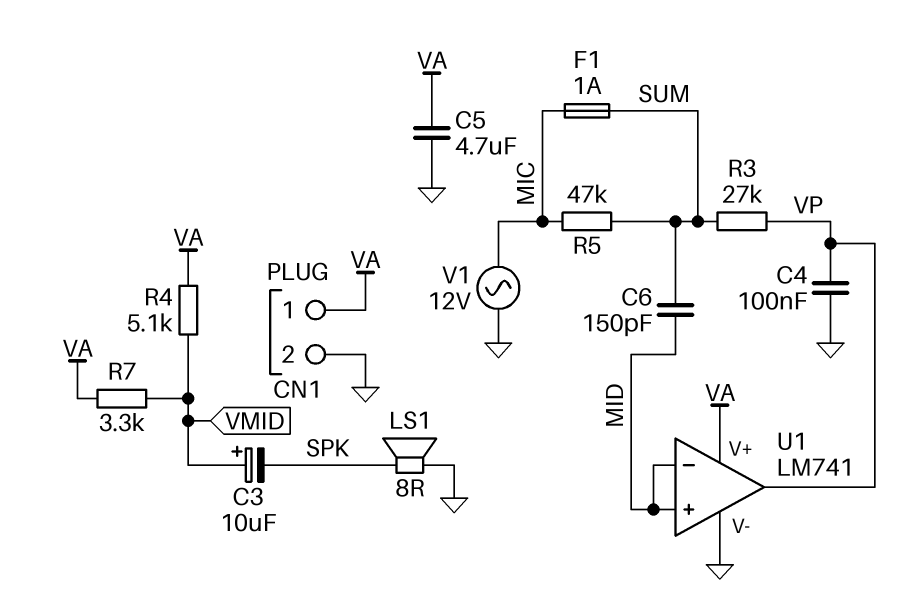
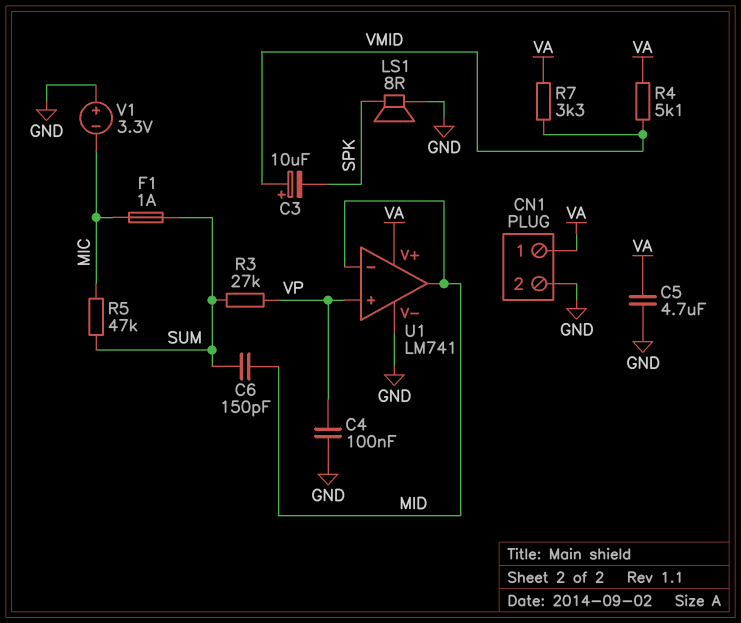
U1 pin in+: MID -> VP
U1 pin out: VP -> MID
V1: AC 12V (GND, MIC) -> 3.3V (plus GND, minus MIC)

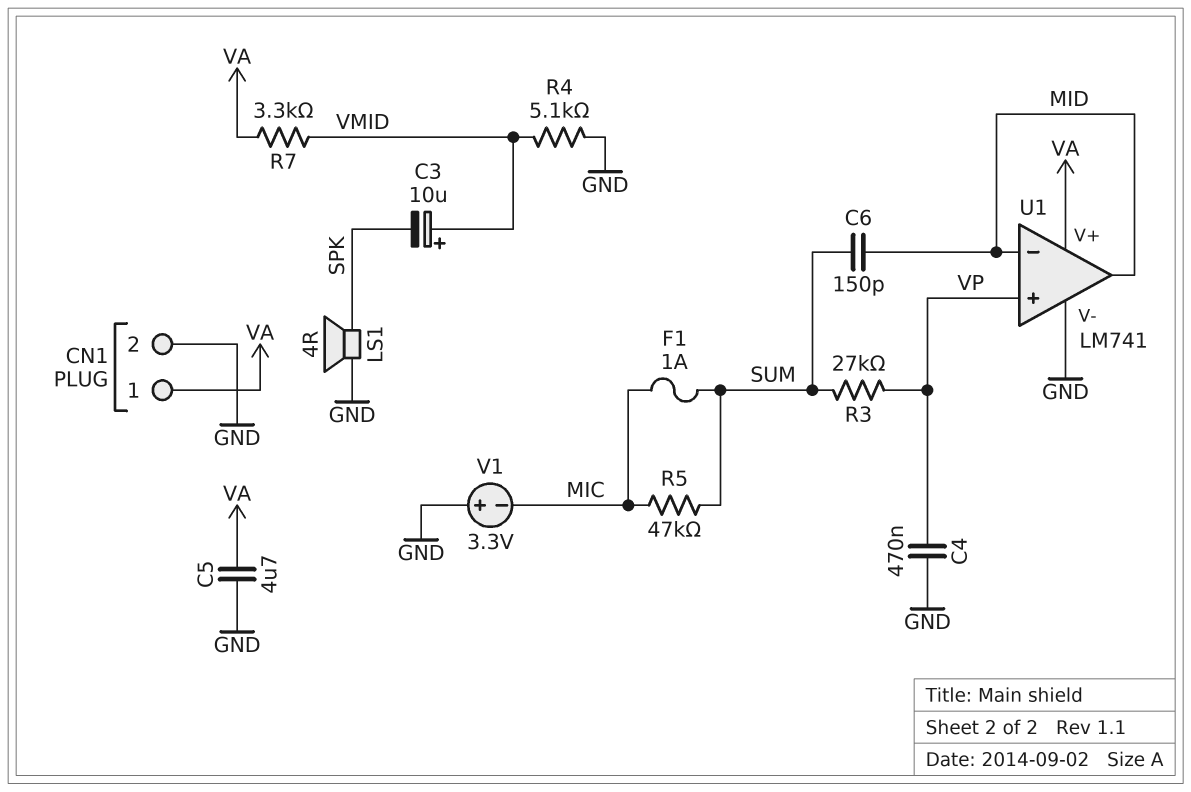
C4: 100nF (GND, VP) -> 470nF (GND, VP)
LS1: speaker 8R (GND, SPK) -> speaker 4R (GND, SPK)
R4: 5.1k (VA, VMID) -> 5.1k (GND, VMID)

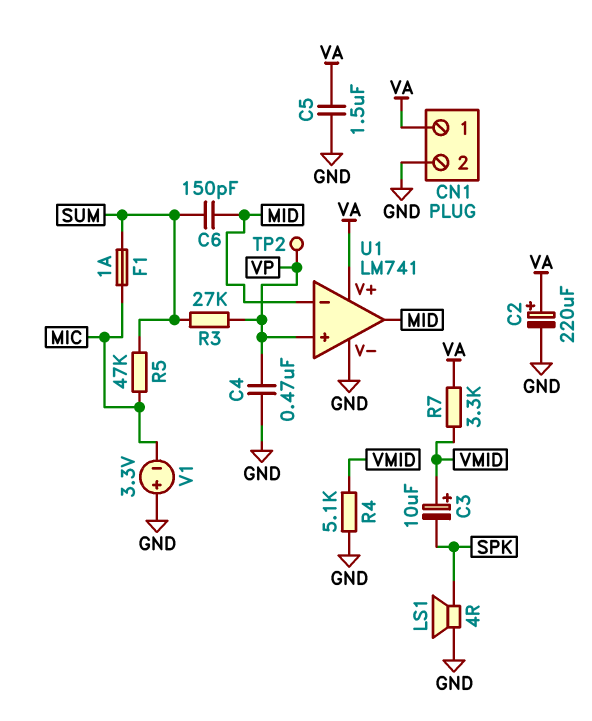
C2: none -> 220uF (plus VA, minus GND)
C5: 4.7uF (GND, VA) -> 1.5uF (GND, VA)
TP2: none -> test point (VP)

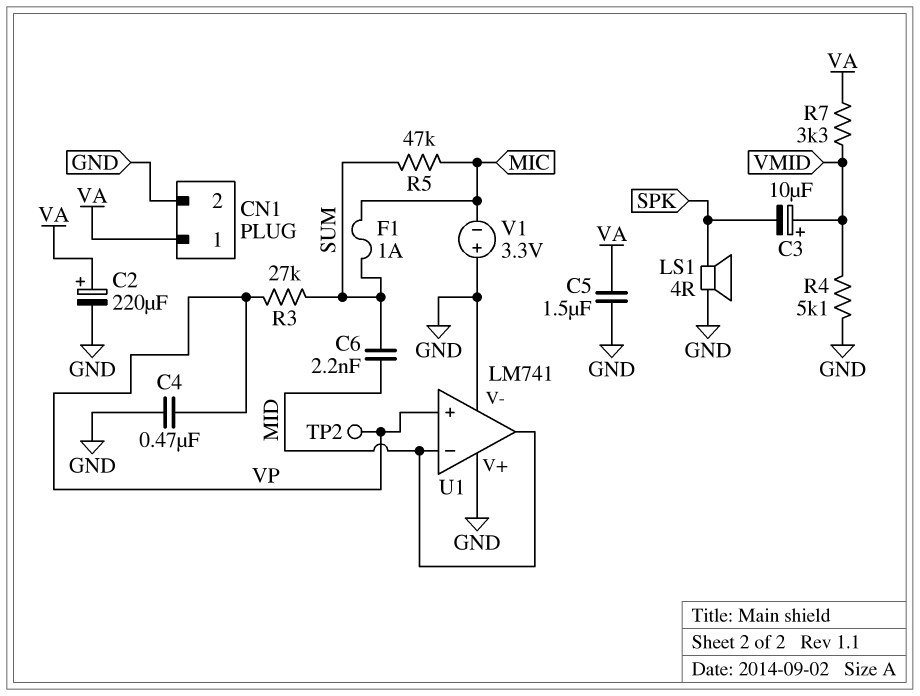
C6: 150pF (MID, SUM) -> 2.2nF (MID, SUM)
U1 pin V+: VA -> GND

